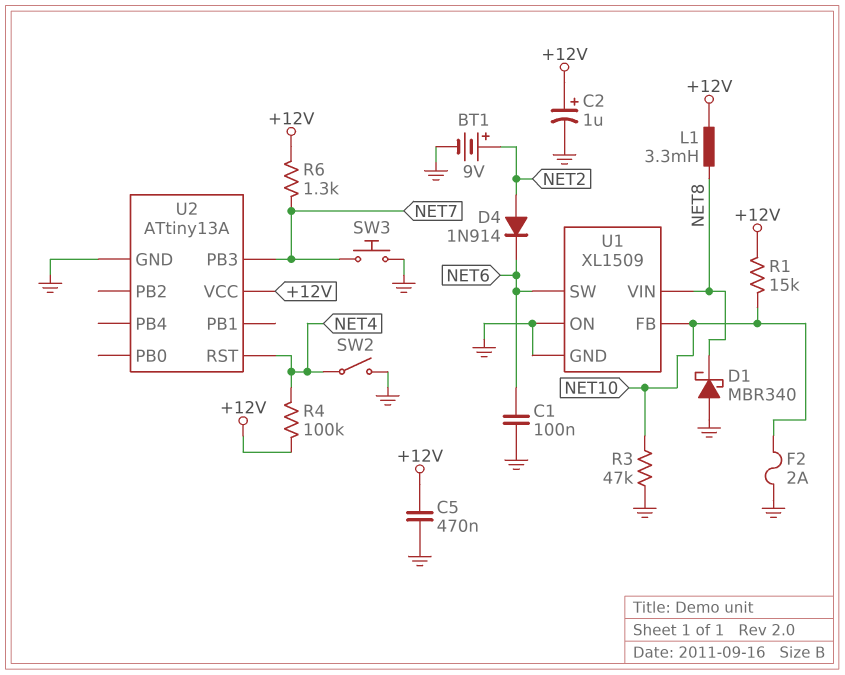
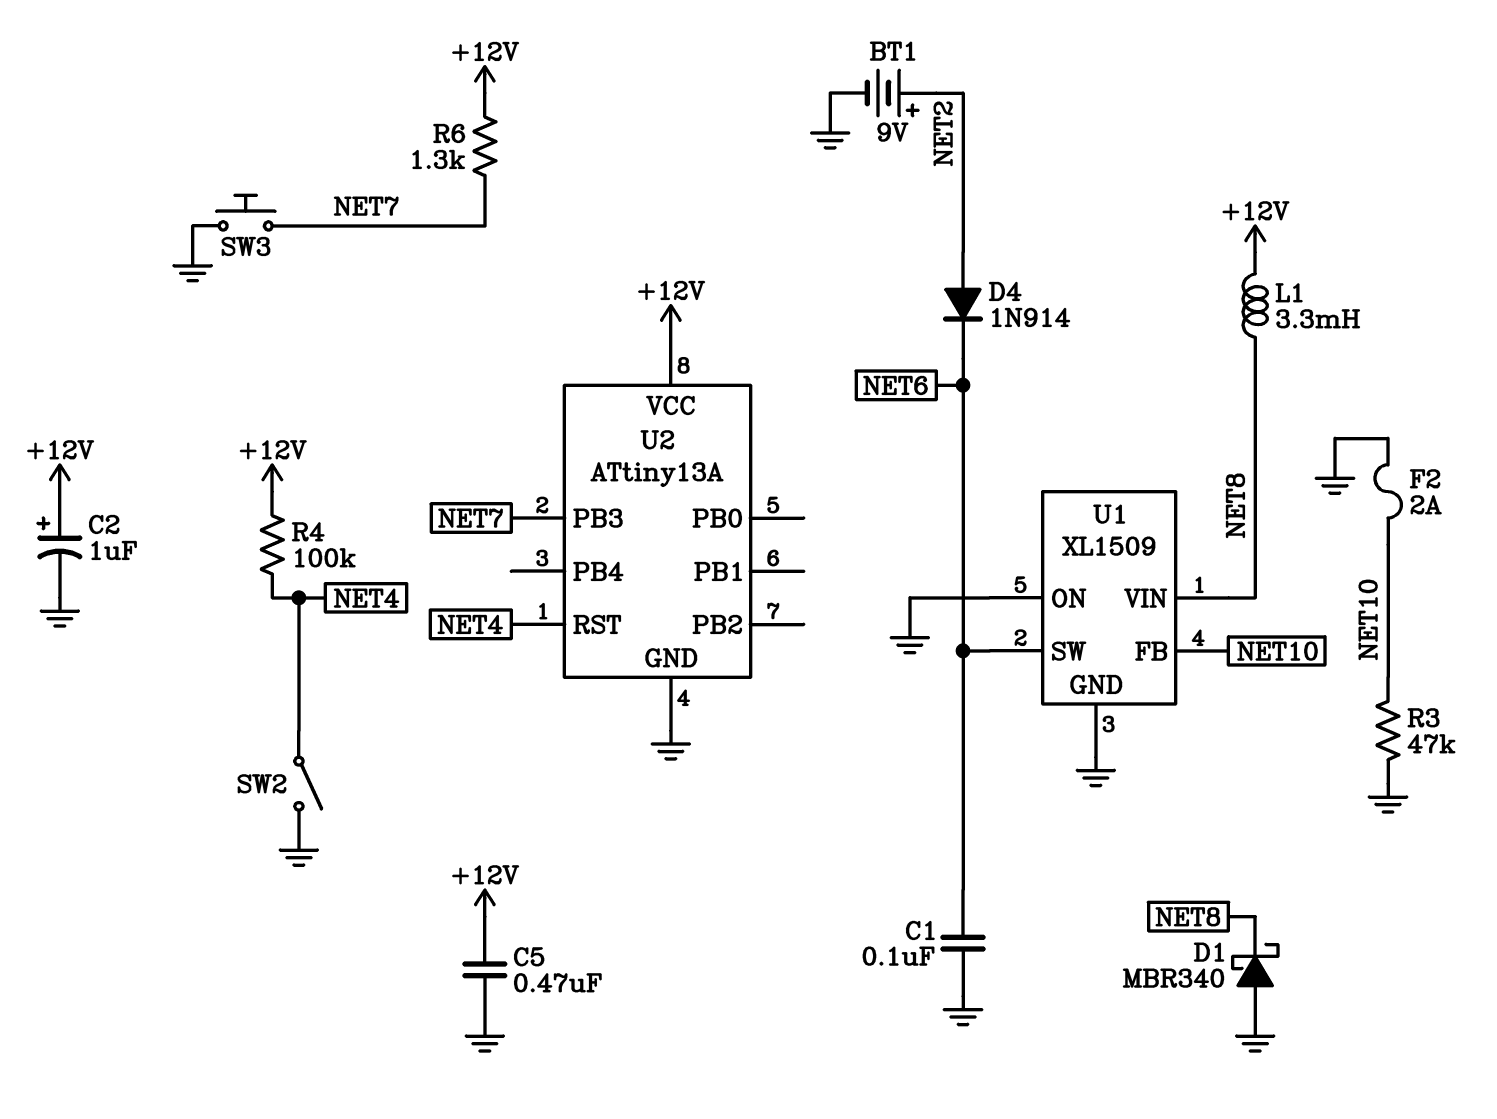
R1: 15k (+12V, NET10) -> none

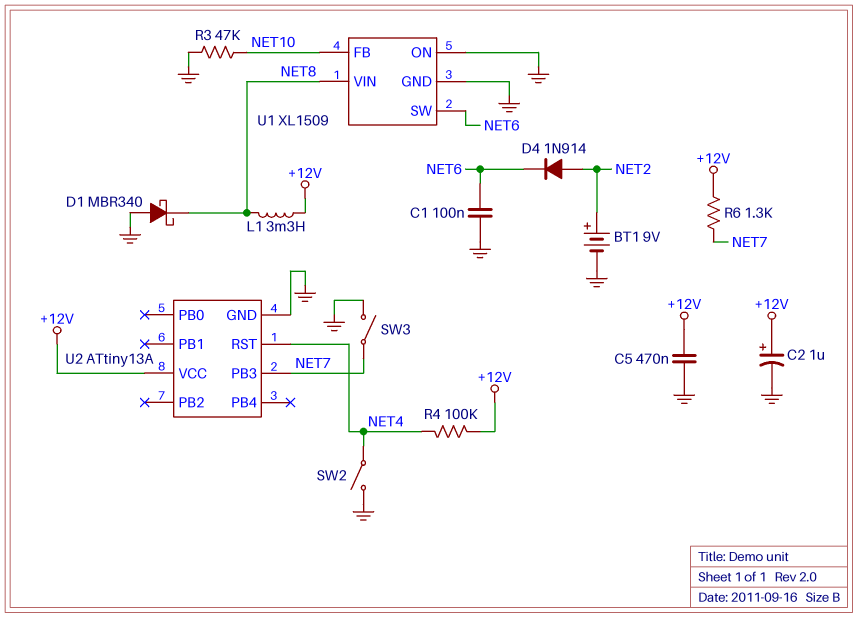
F2: 2A (GND, NET10) -> none
SW3: button (GND, NET7) -> switch (GND, NET7)

